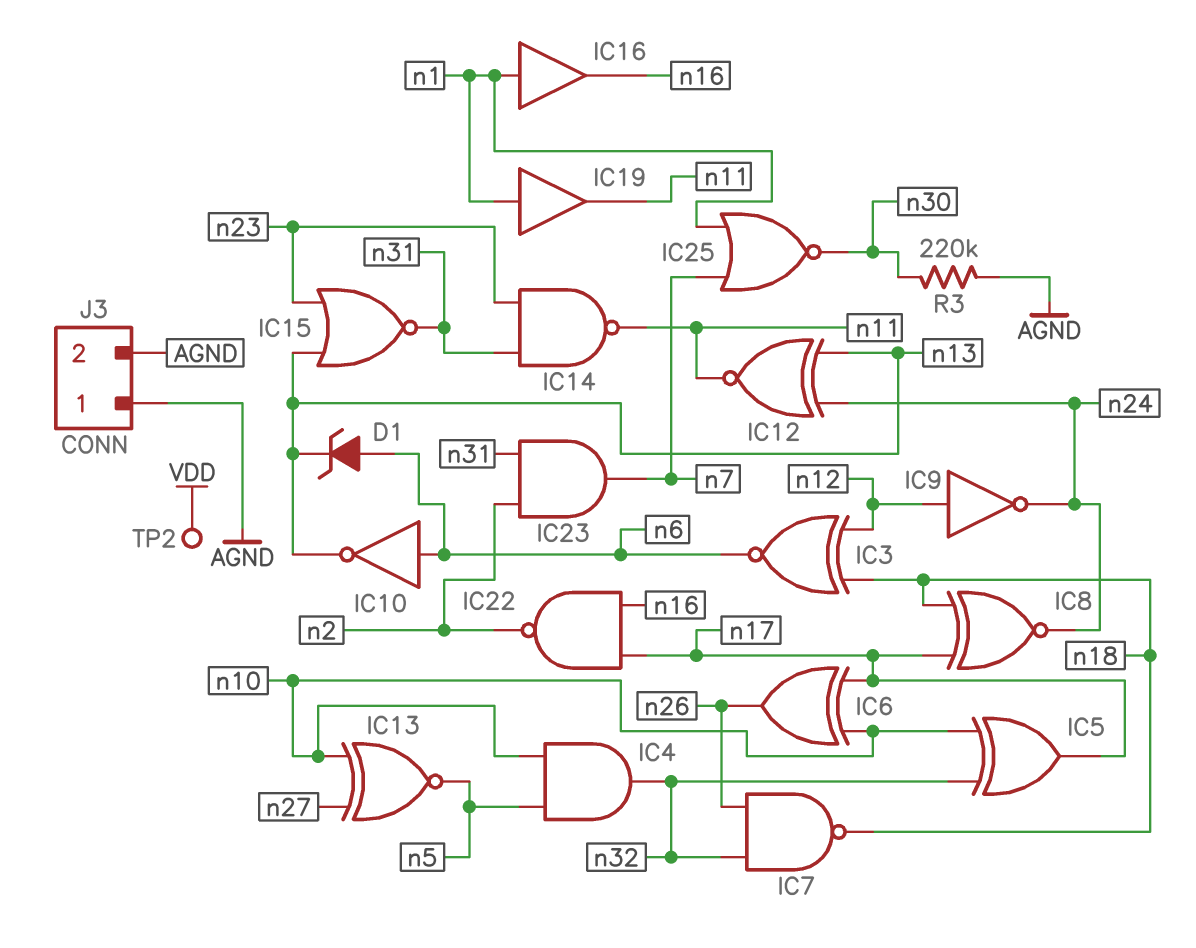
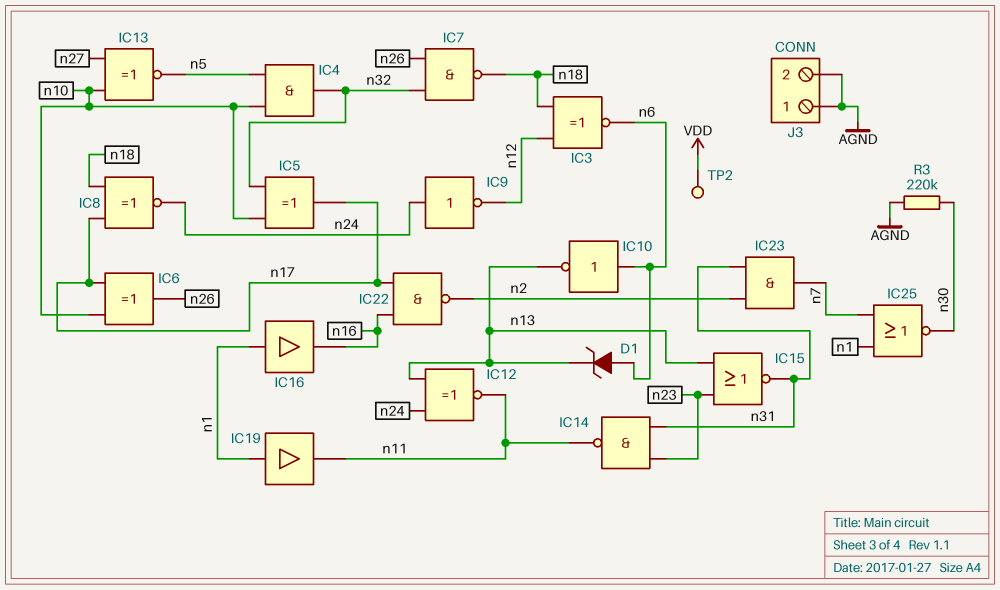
IC9: NOT (in n12, out n24) -> NOT (in n24, out n12)

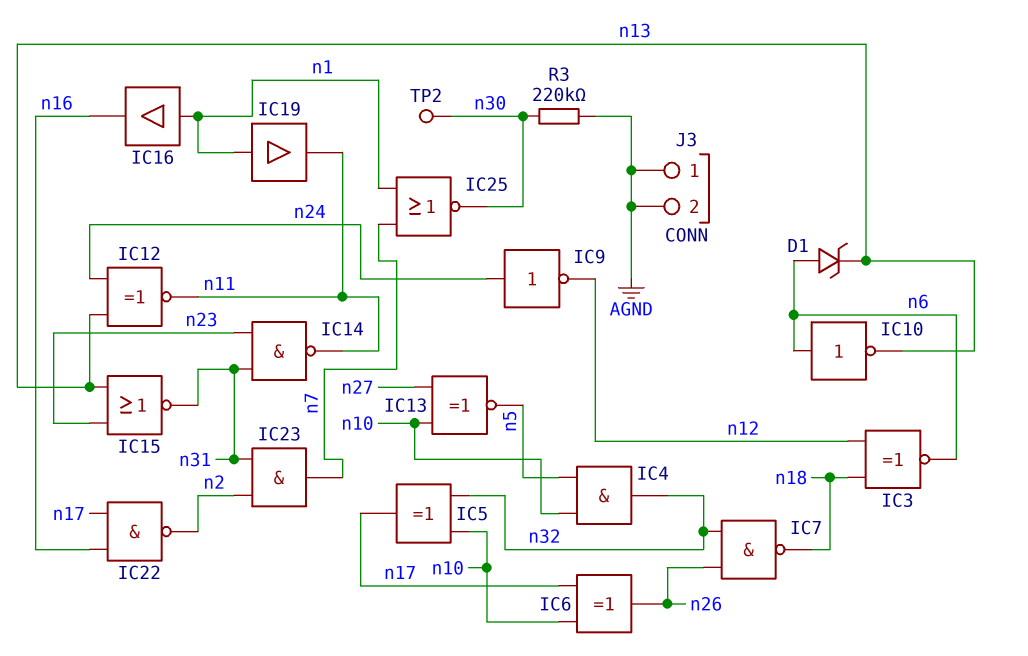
IC8: XNOR (in n17, in n18, out n24) -> none
TP2: test point (VDD) -> test point (n30)

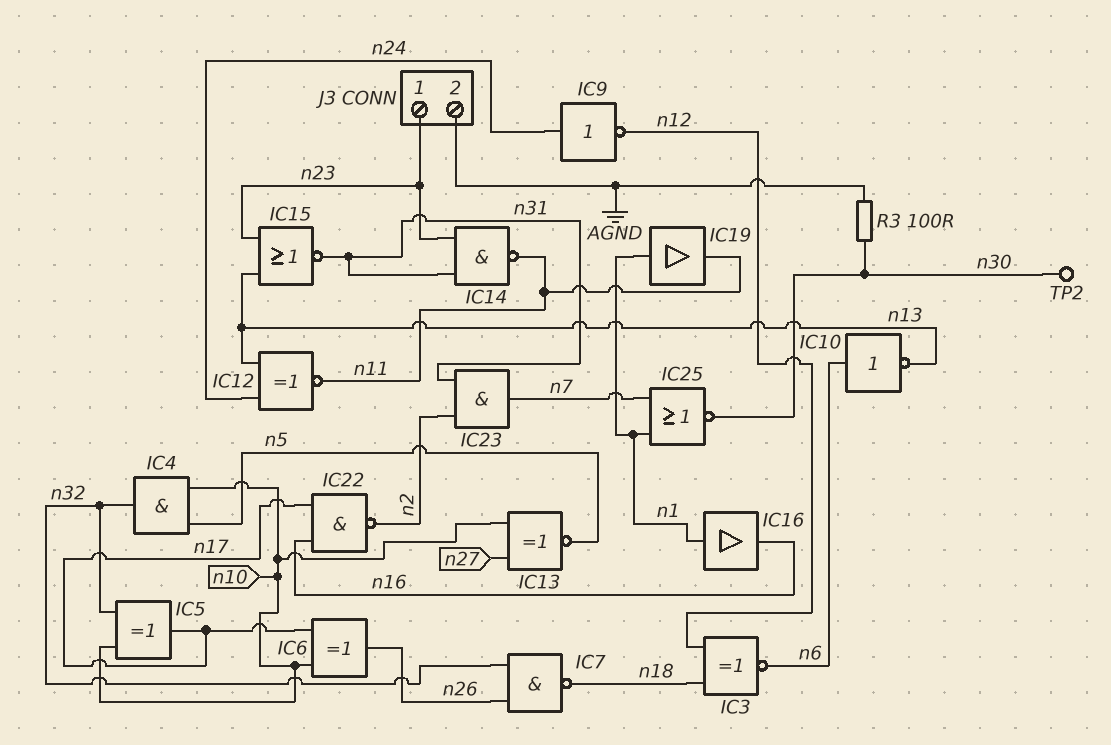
D1: zener (A n6, K n13) -> none
J3 pin 1: AGND -> n23
R3: 220k (AGND, n30) -> 100 (AGND, n30)

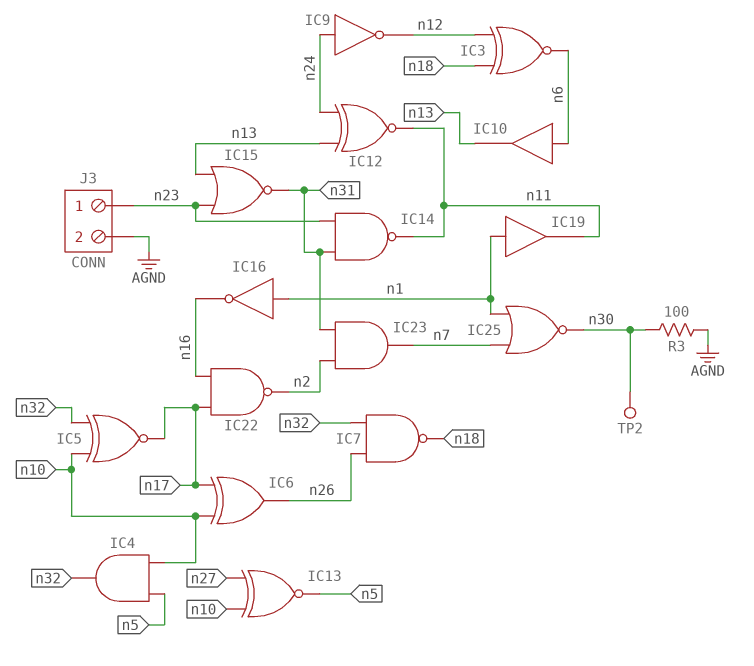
IC5: XOR (in n10, in n32, out n17) -> XNOR (in n10, in n32, out n17)
IC10: NOT (in n6, out n13) -> buffer (in n6, out n13)
IC16: buffer (in n1, out n16) -> NOT (in n1, out n16)

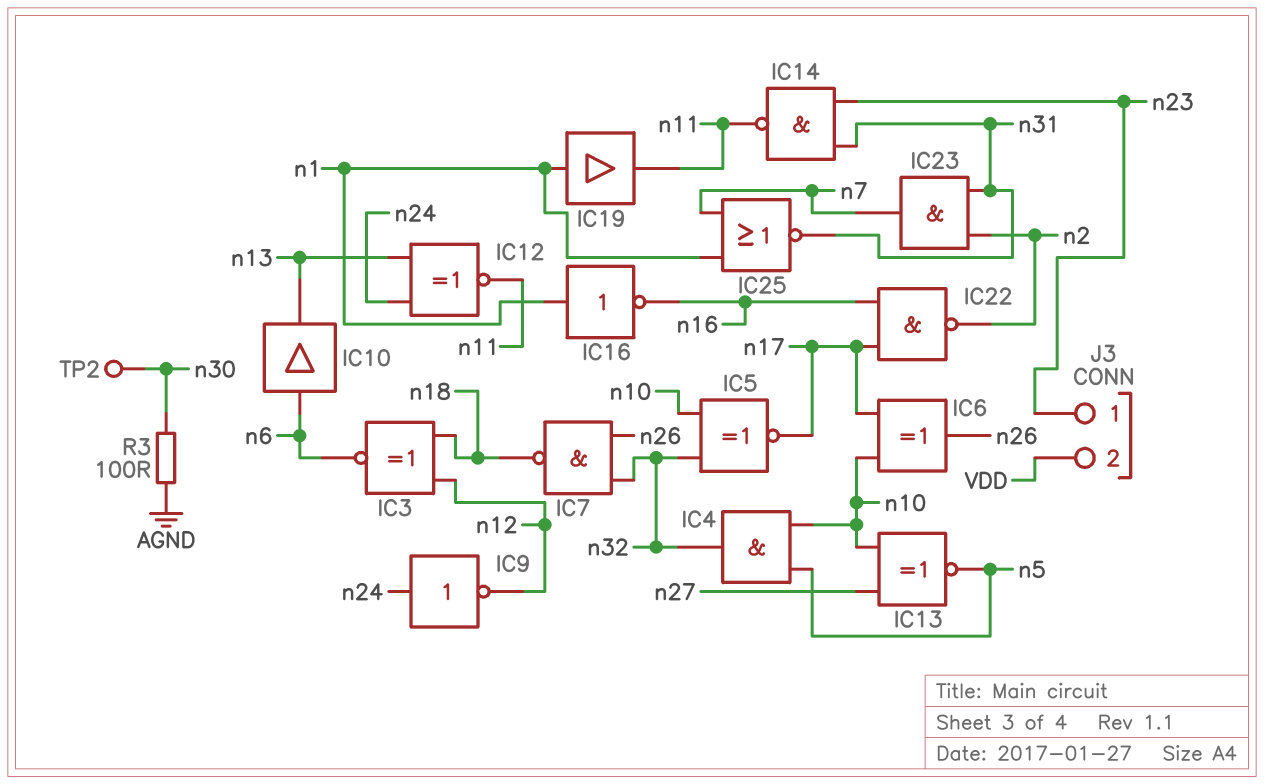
IC15: NOR (in n13, in n23, out n31) -> none
IC25: NOR (in n1, in n7, out n30) -> NOR (in n1, in n7, out n31)
J3 pin 2: AGND -> VDD

